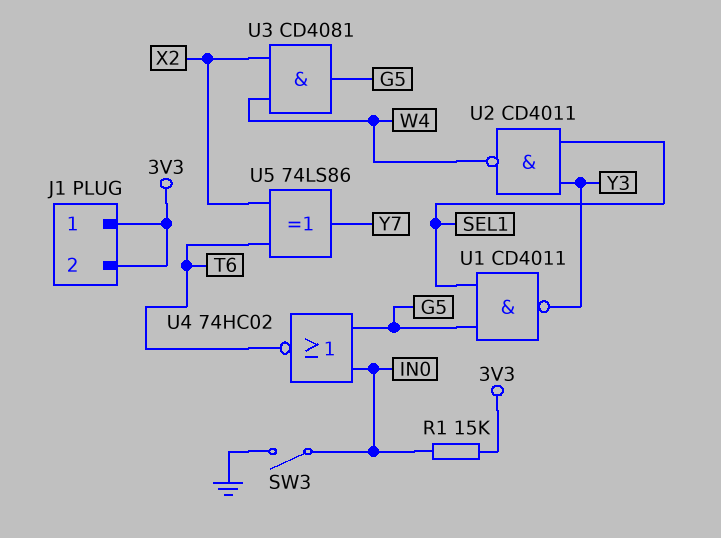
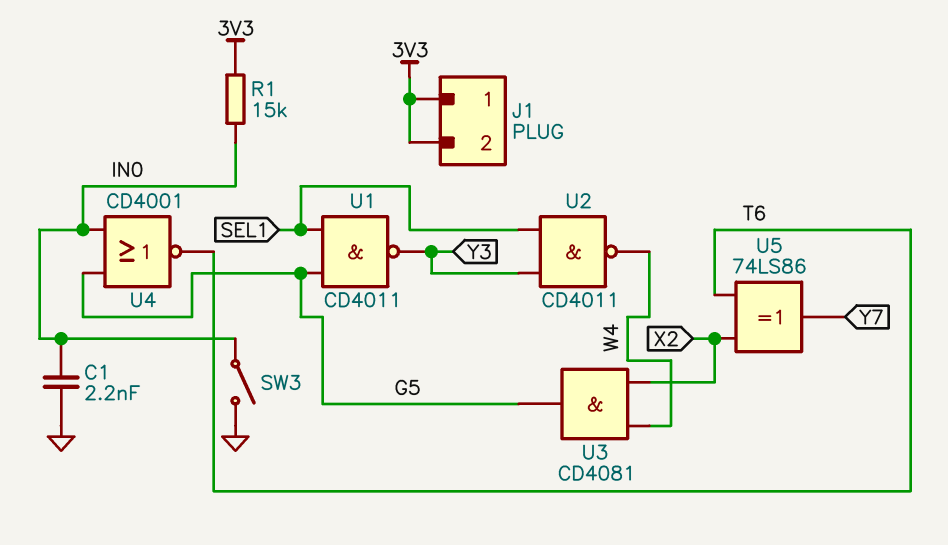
C1: none -> 2.2nF (GND, IN0)
U4: NOR 74HC02 (in G5, in IN0, out T6) -> NOR CD4001 (in G5, in IN0, out T6)

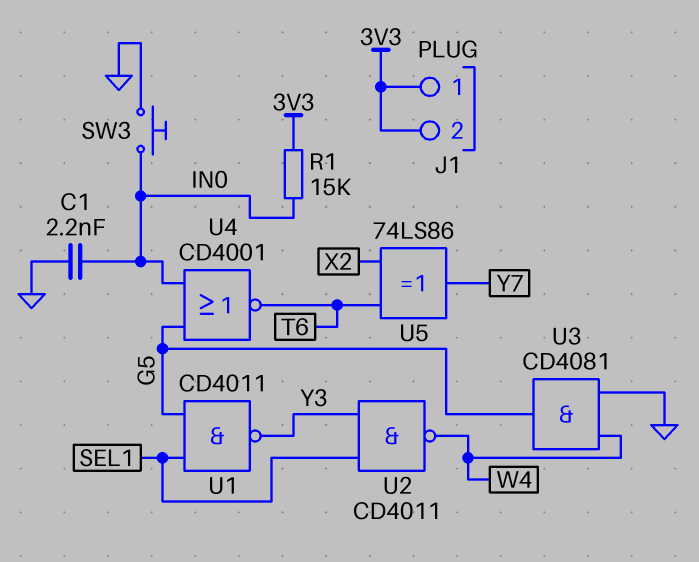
SW3: switch (GND, IN0) -> button (GND, IN0)
U3: AND CD4081 (in W4, in X2, out G5) -> AND CD4081 (in GND, in W4, out G5)

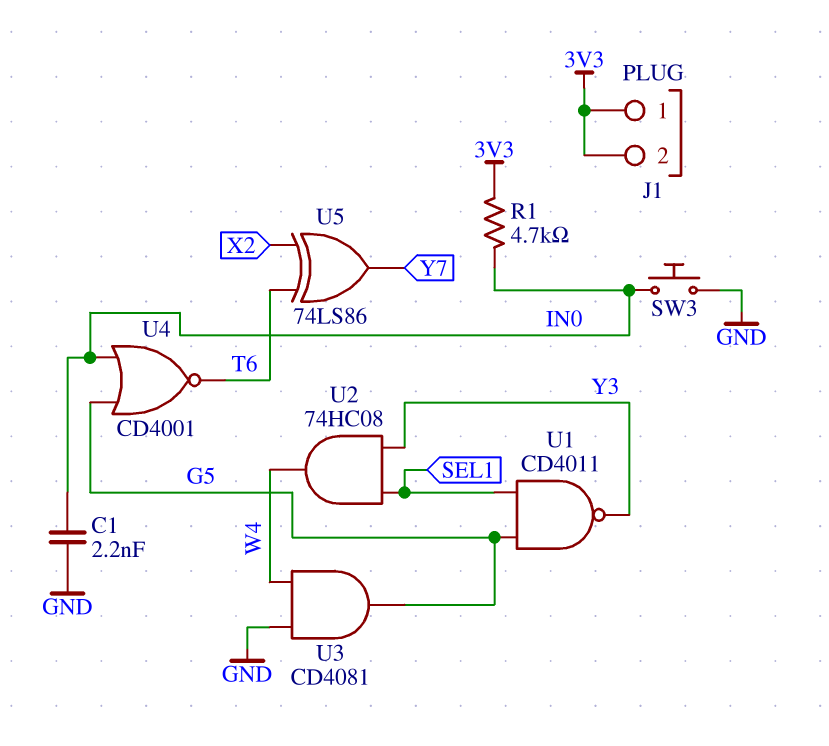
R1: 15k (3V3, IN0) -> 4.7k (3V3, IN0)
U2: NAND CD4011 (in SEL1, in Y3, out W4) -> AND 74HC08 (in SEL1, in Y3, out W4)

